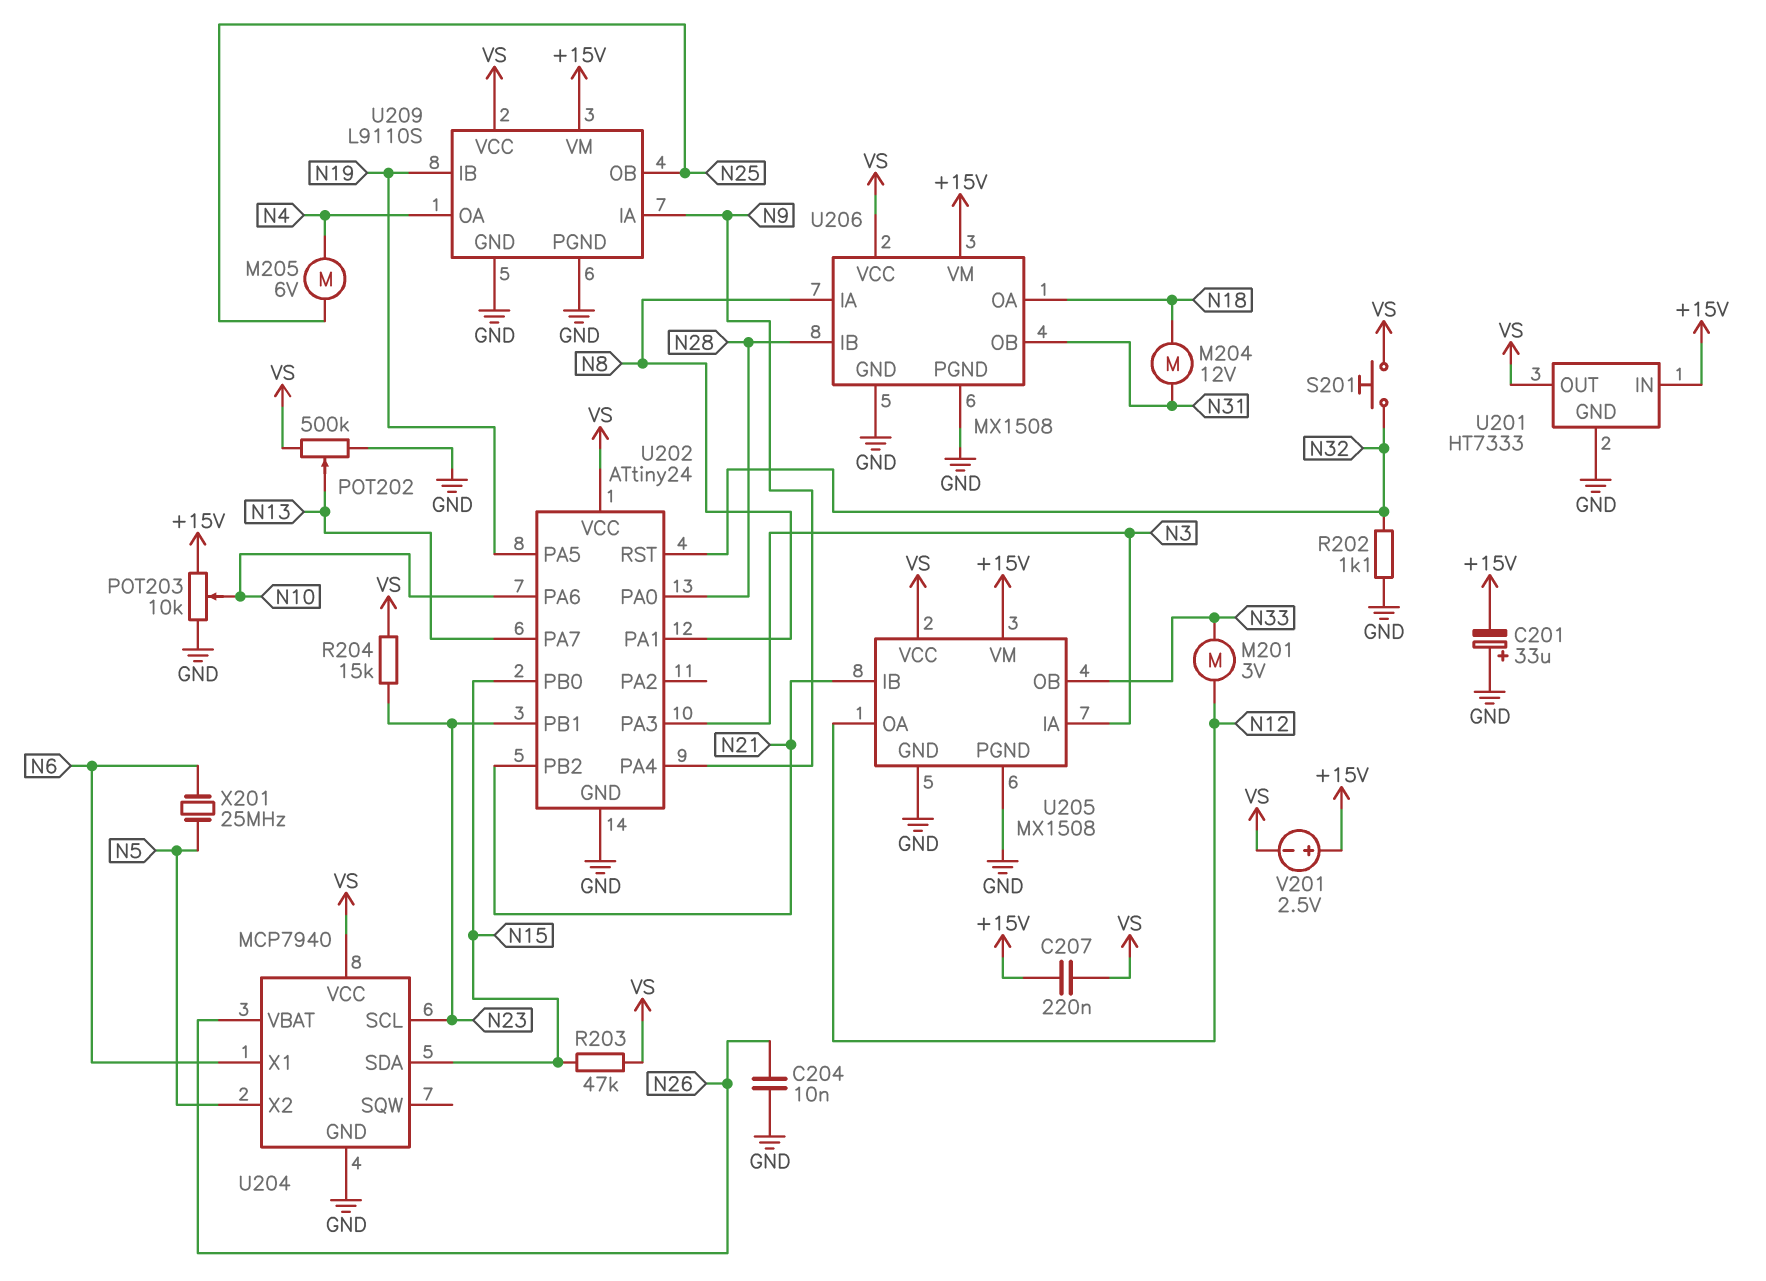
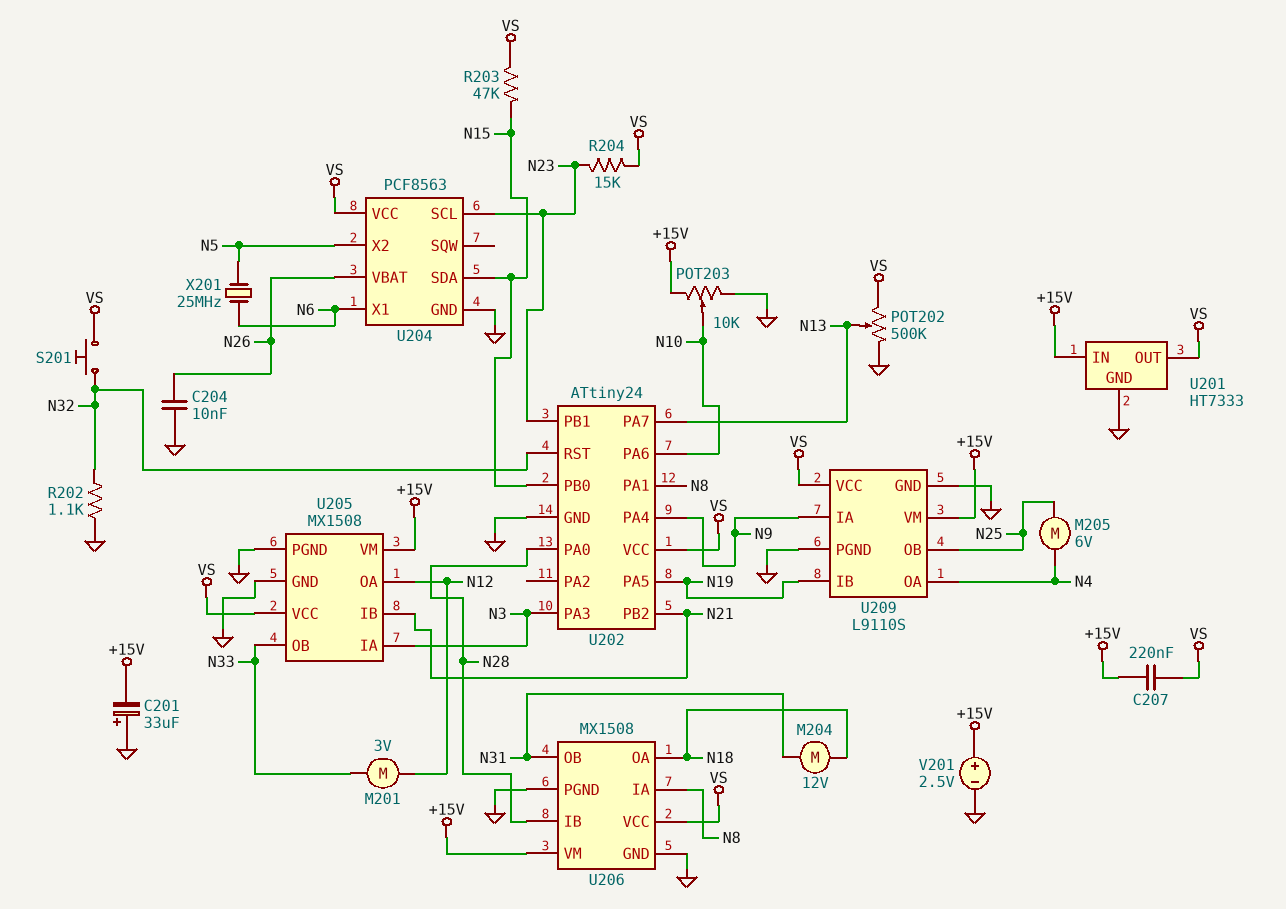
U204: MCP7940 -> PCF8563
V201: 2.5V (plus +15V, minus VS) -> 2.5V (plus +15V, minus GND)

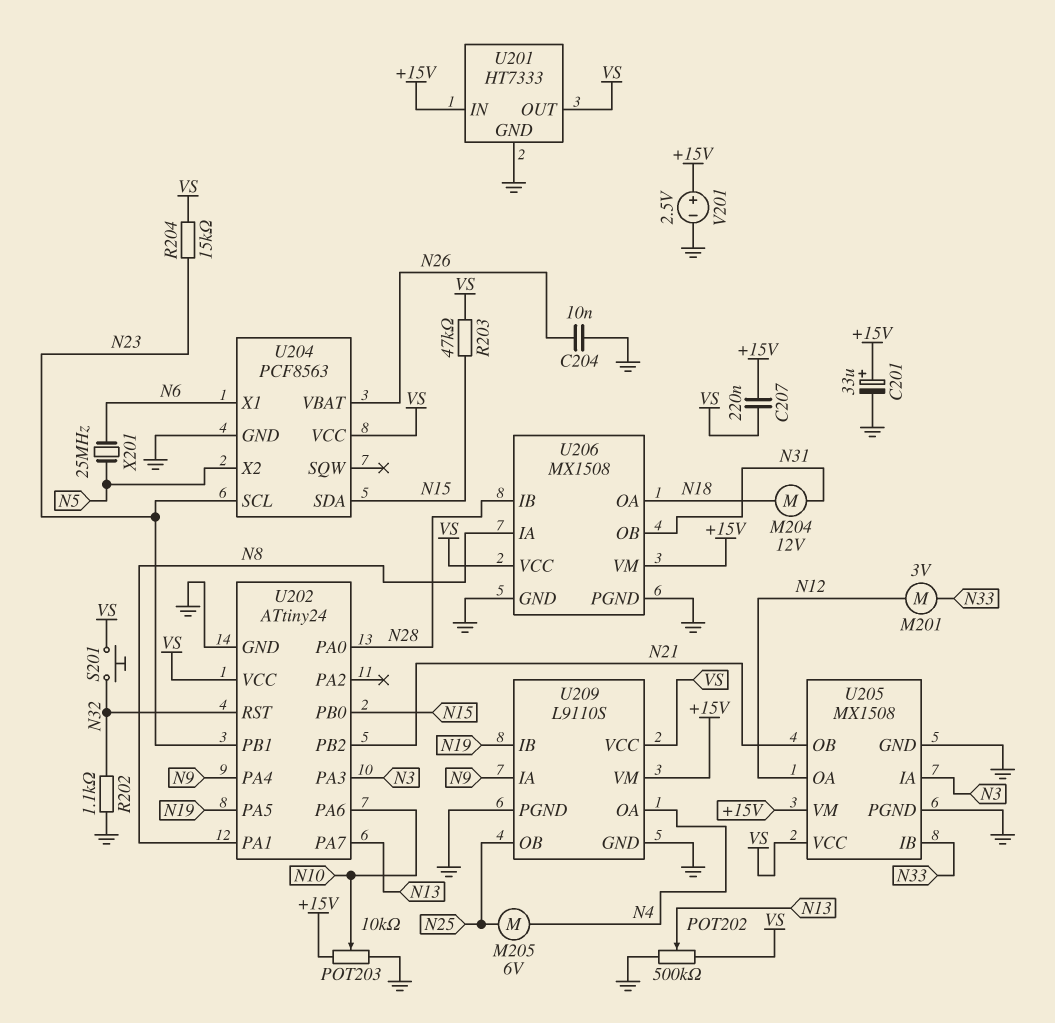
C201: 33uF (plus GND, minus +15V) -> 33uF (plus +15V, minus GND)
U205 pin IB: N21 -> N33
U205 pin OB: N33 -> N21

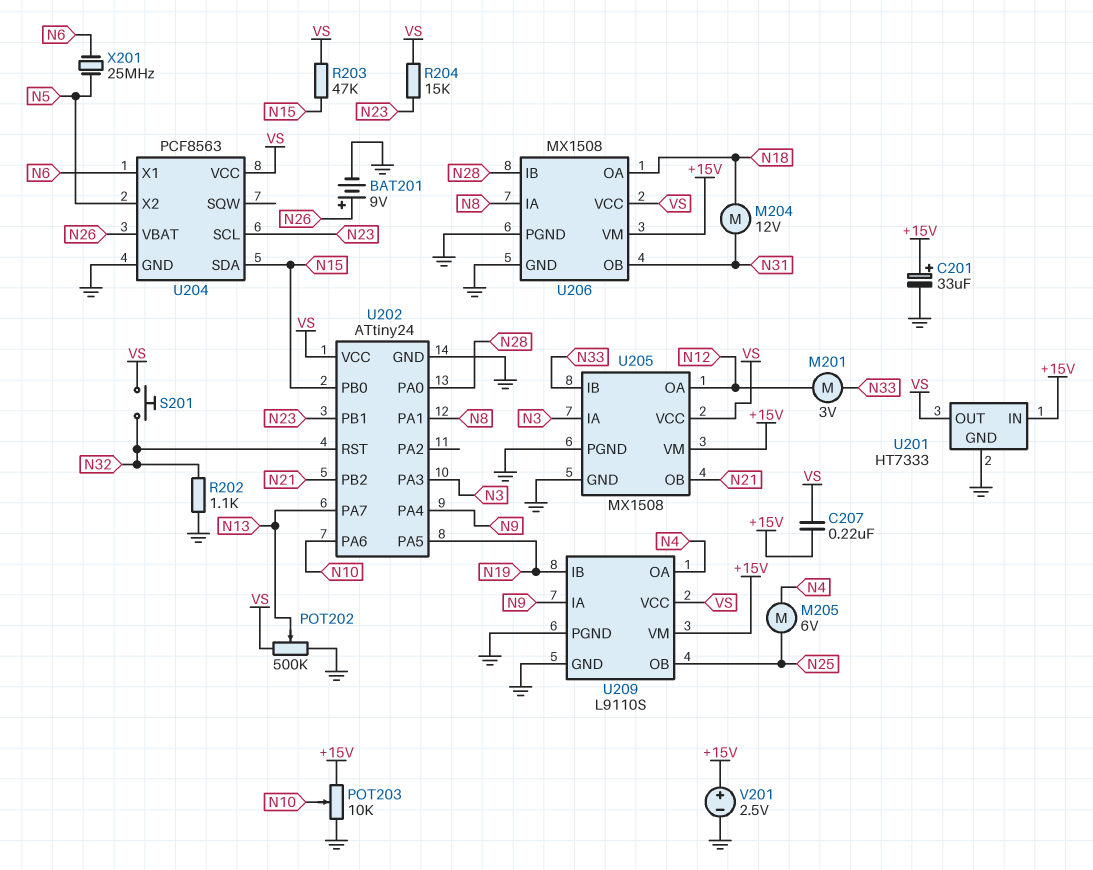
BAT201: none -> 9V (plus N26, minus GND)
C204: 10nF (GND, N26) -> none

